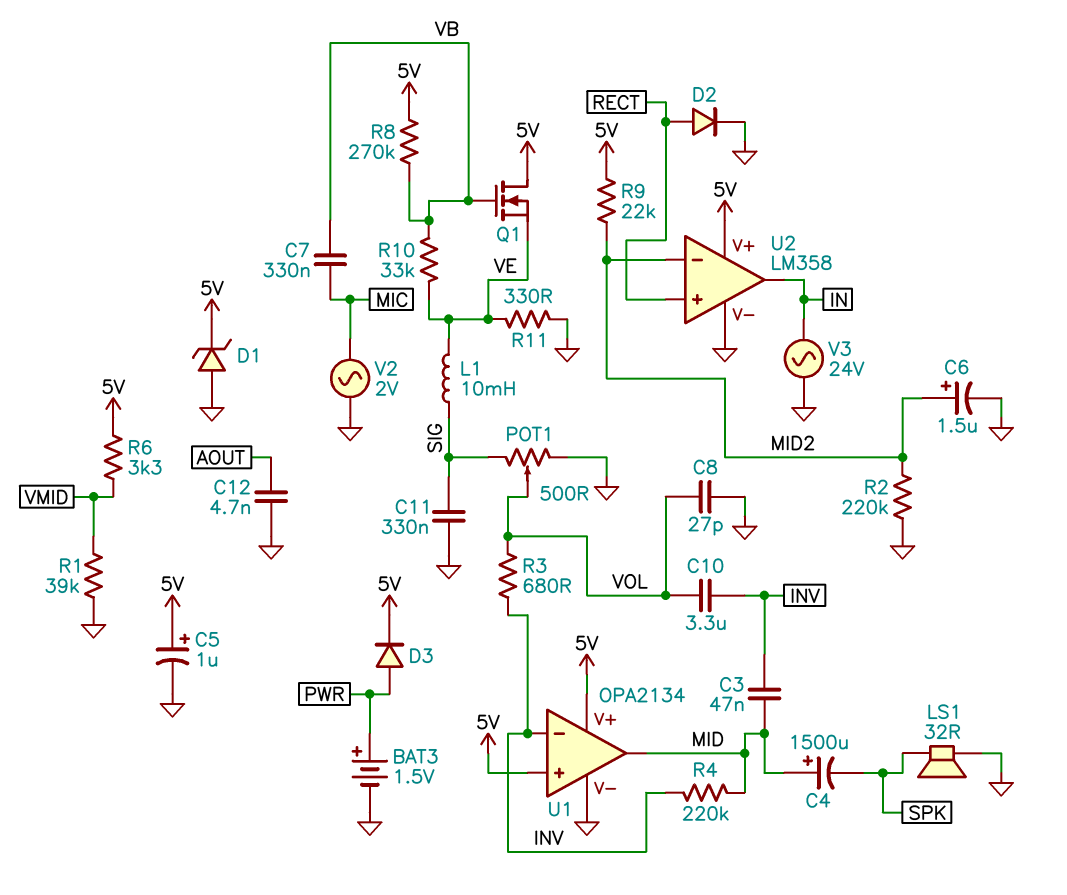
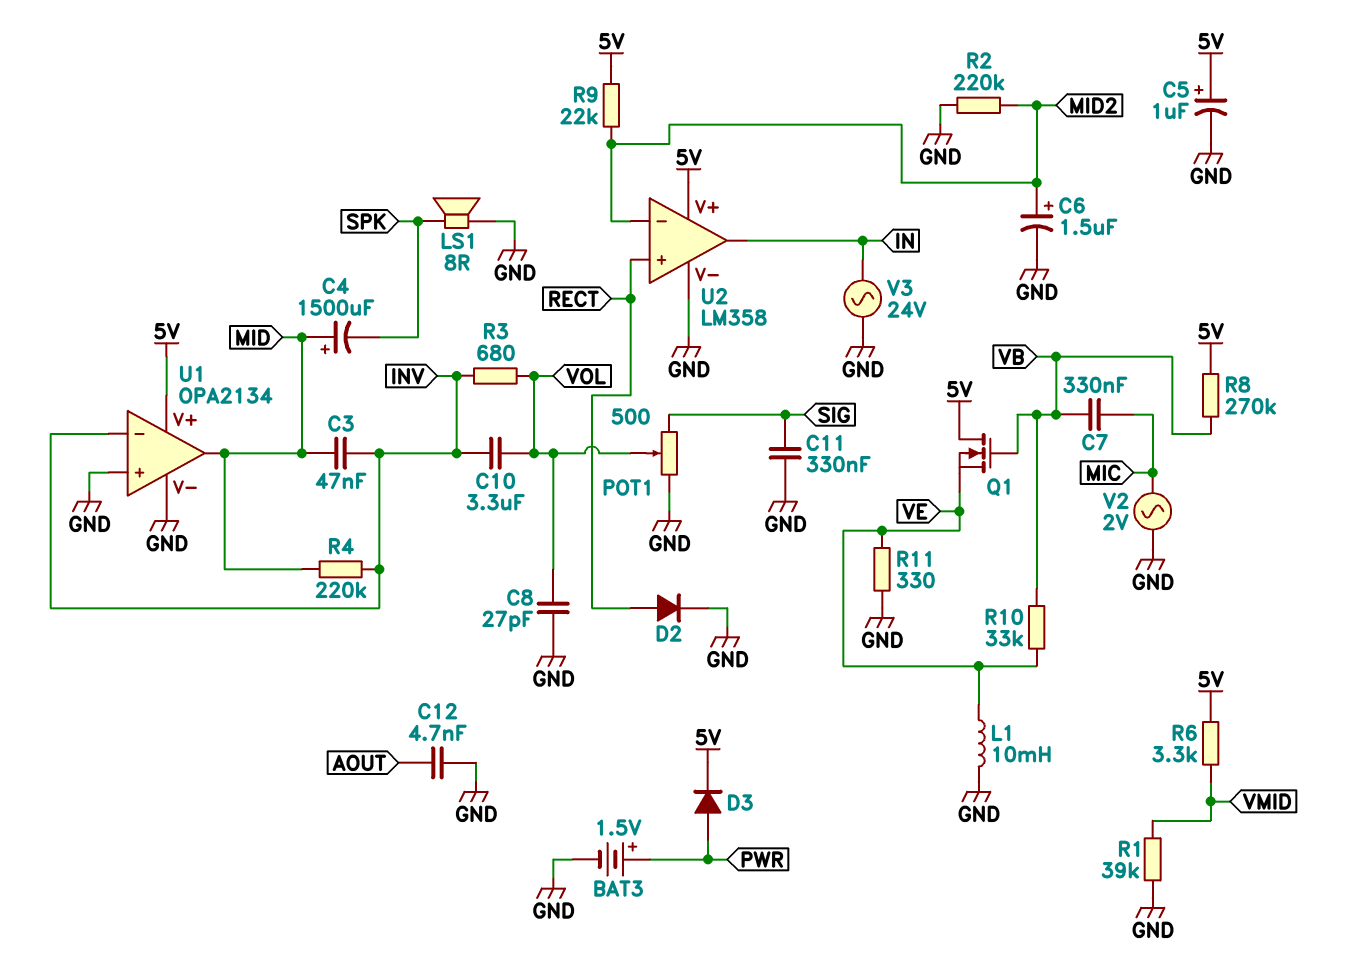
D1: zener (A GND, K 5V) -> none
L1: 10mH (SIG, VE) -> 10mH (GND, VE)
LS1: speaker 32R (GND, SPK) -> speaker 8R (GND, SPK)
U1 pin in+: 5V -> GND

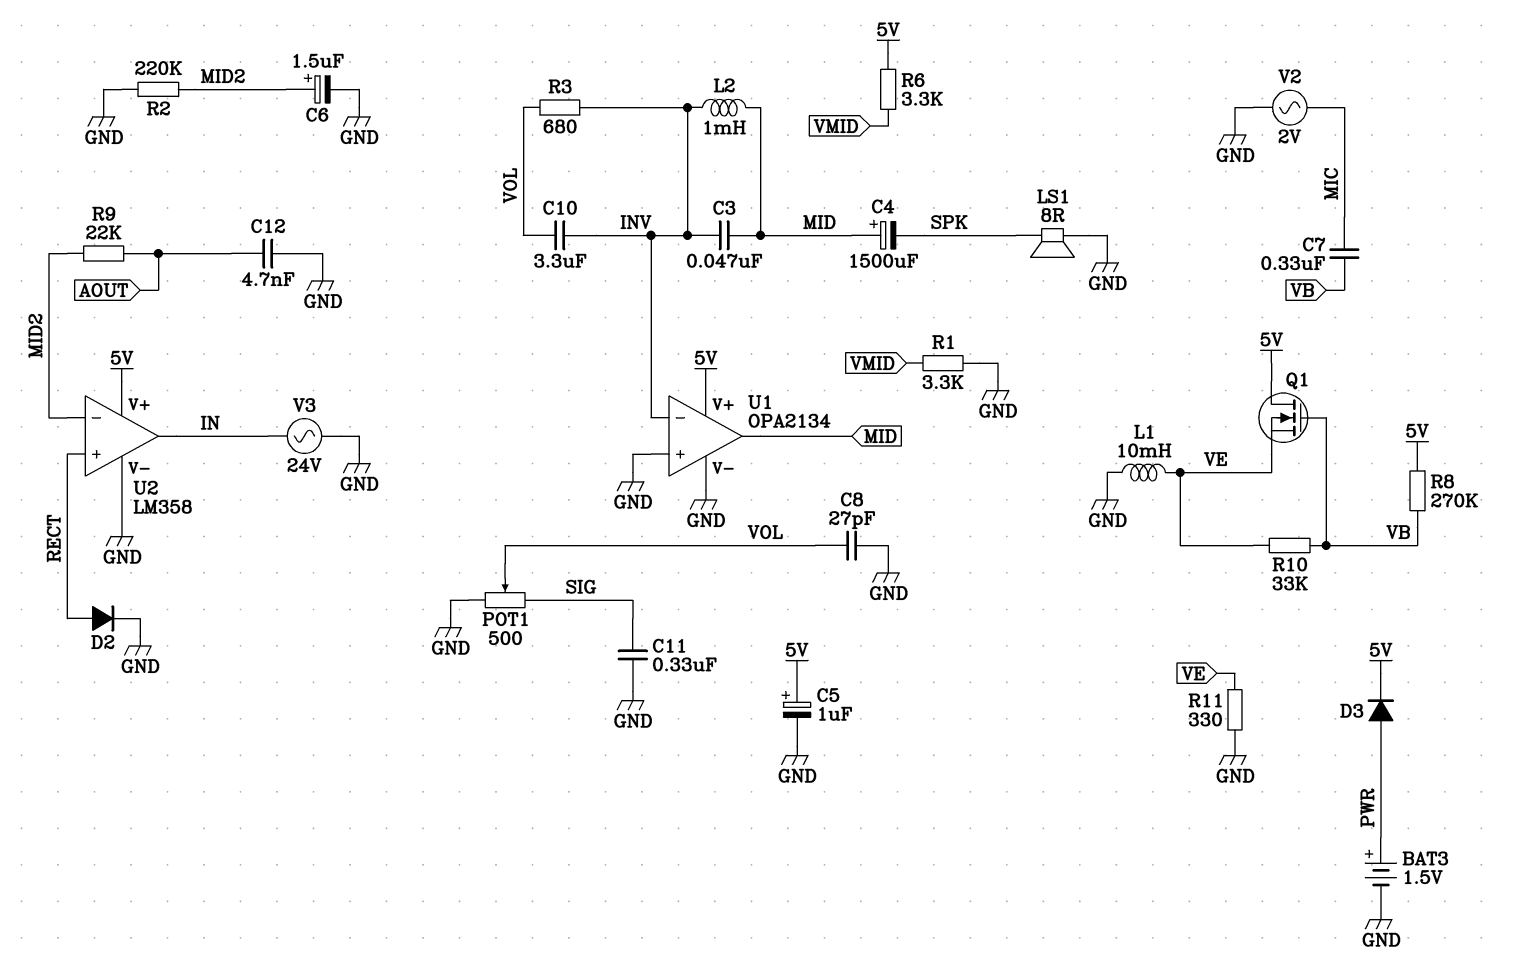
L2: none -> 1mH (INV, MID)
R1: 39k (GND, VMID) -> 3.3k (GND, VMID)
R4: 220k (INV, MID) -> none
R9: 22k (5V, MID2) -> 22k (AOUT, MID2)

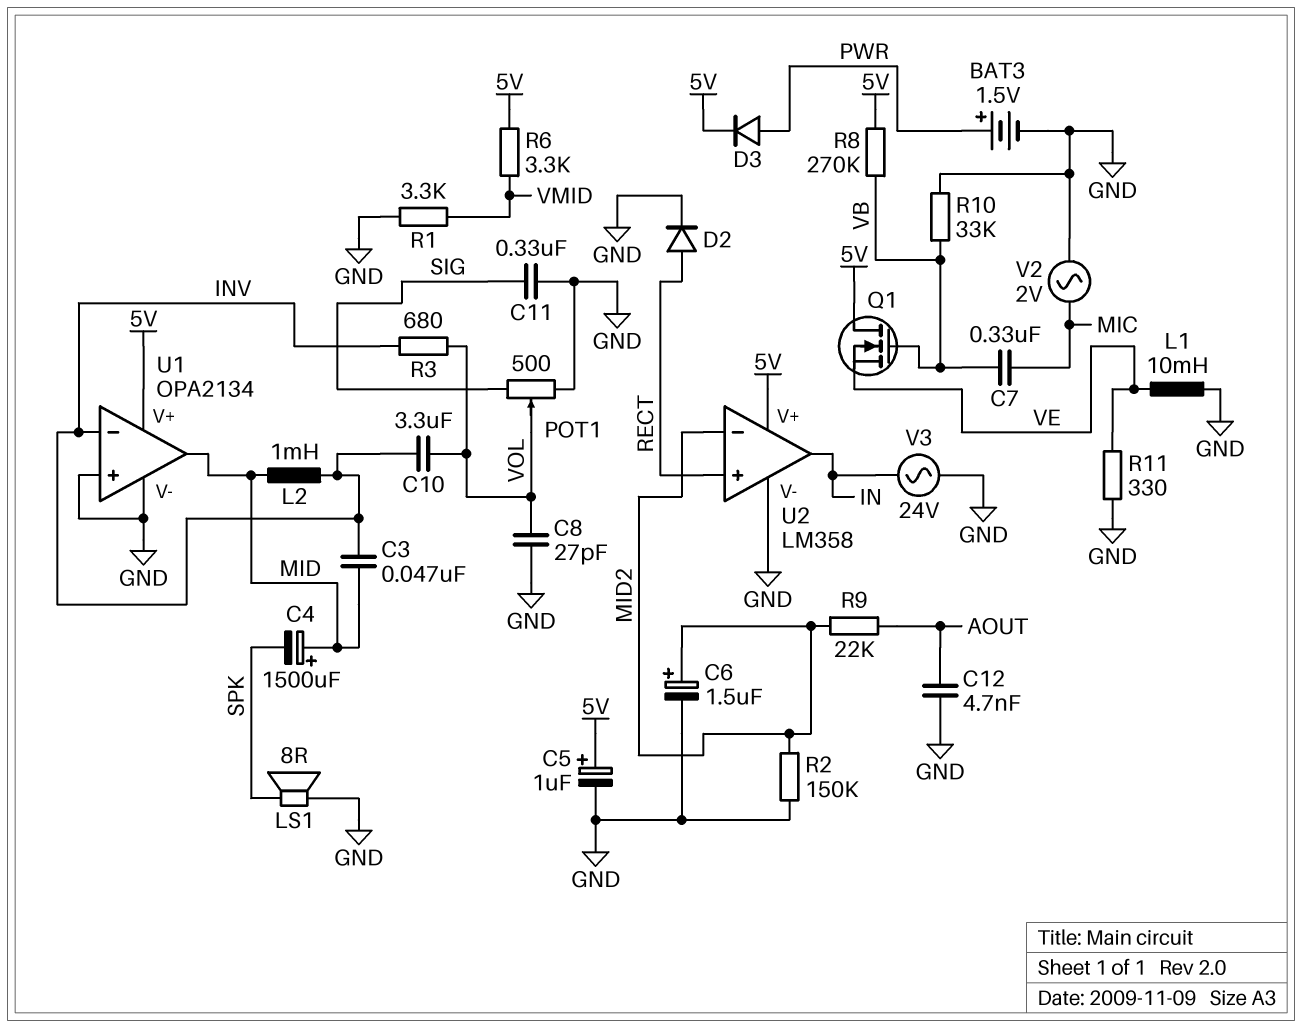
R2: 220k (GND, MID2) -> 150k (GND, MID2)
R10: 33k (VB, VE) -> 33k (GND, VB)

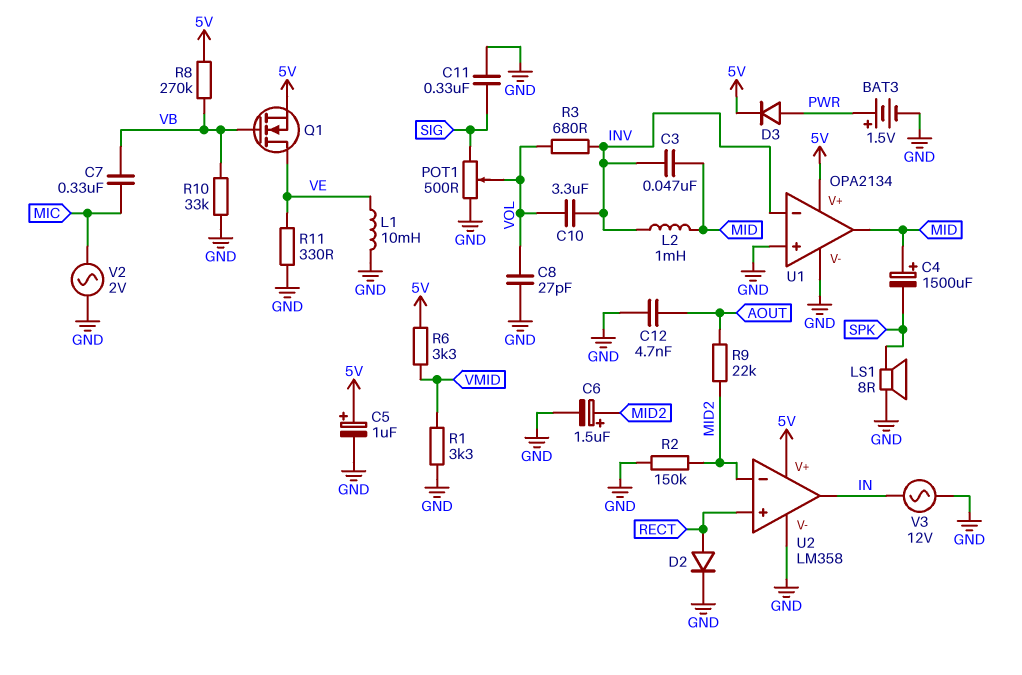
Q1: NMOS (G VB, D 5V, S VE) -> NMOS (G VB, D VE, S 5V)
V3: AC 24V (GND, IN) -> AC 12V (GND, IN)

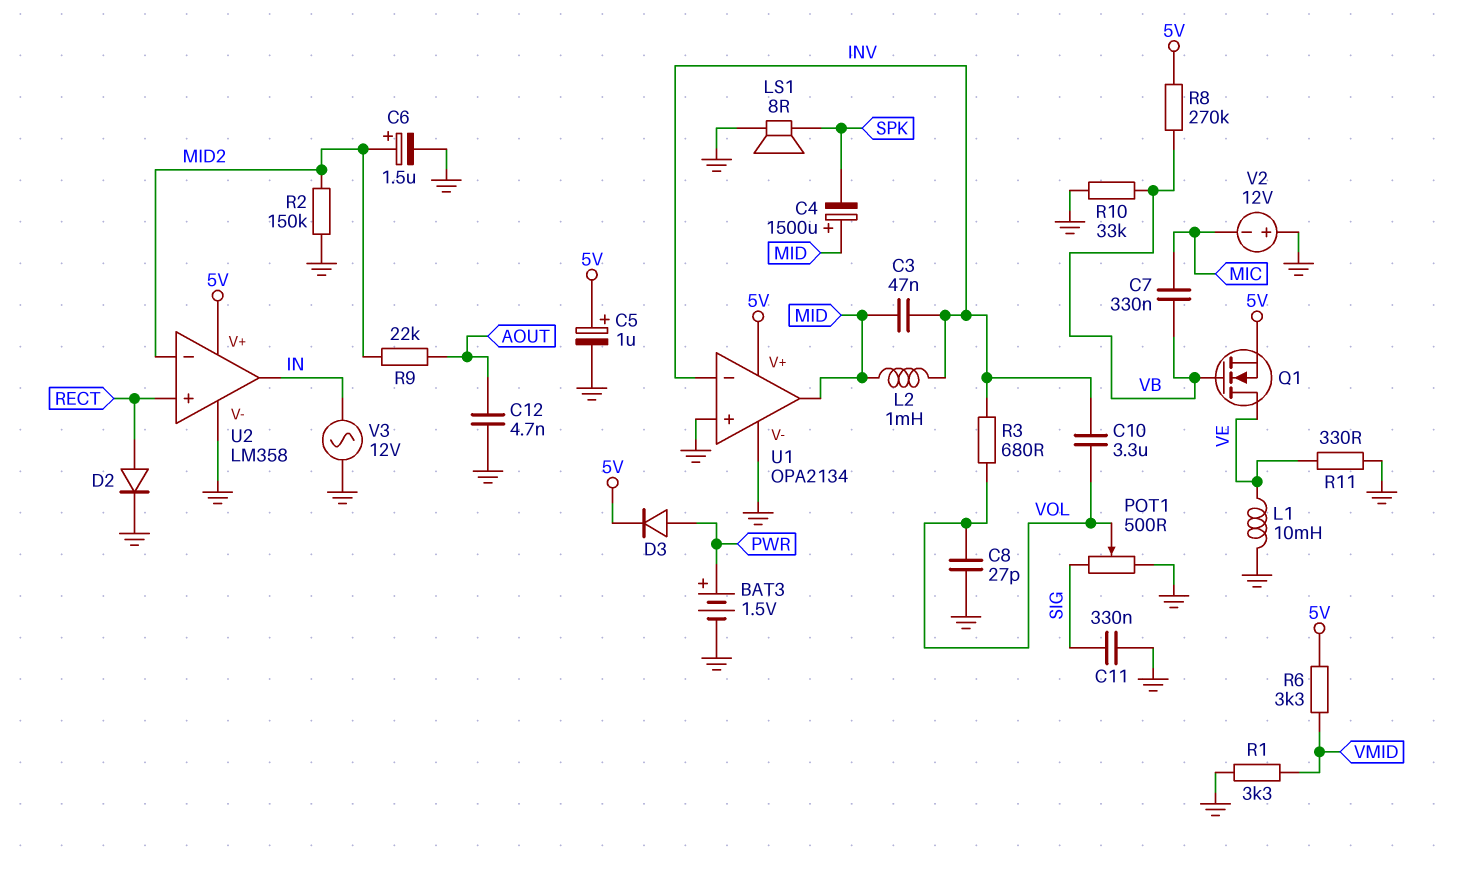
V2: AC 2V (GND, MIC) -> 12V (plus GND, minus MIC)

